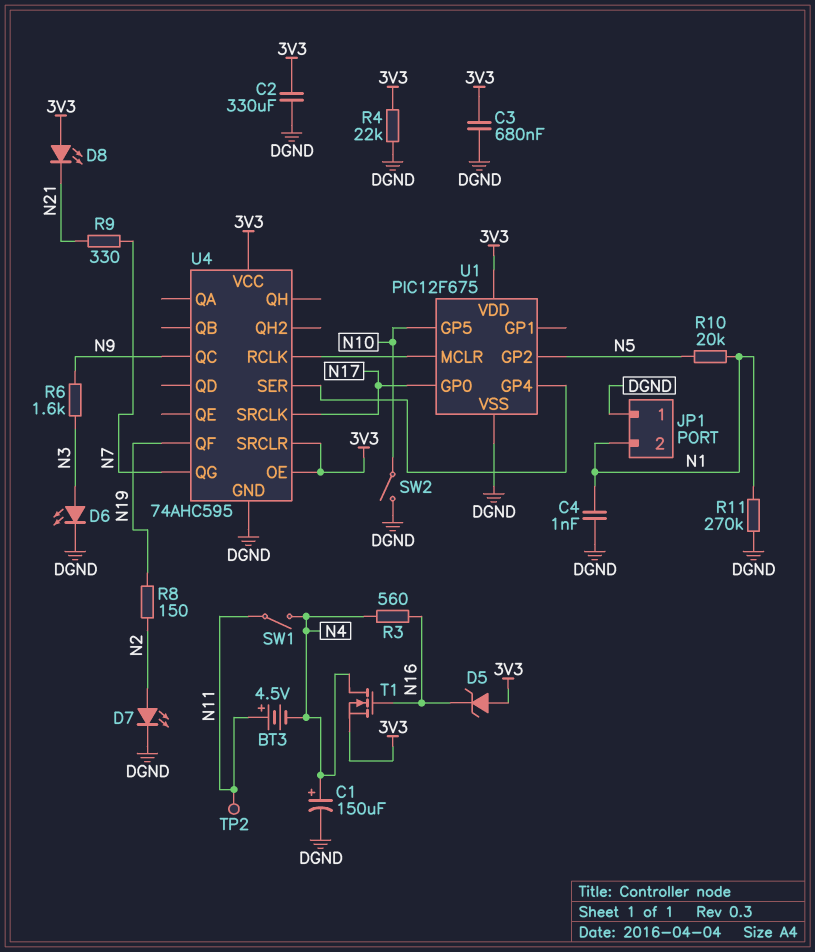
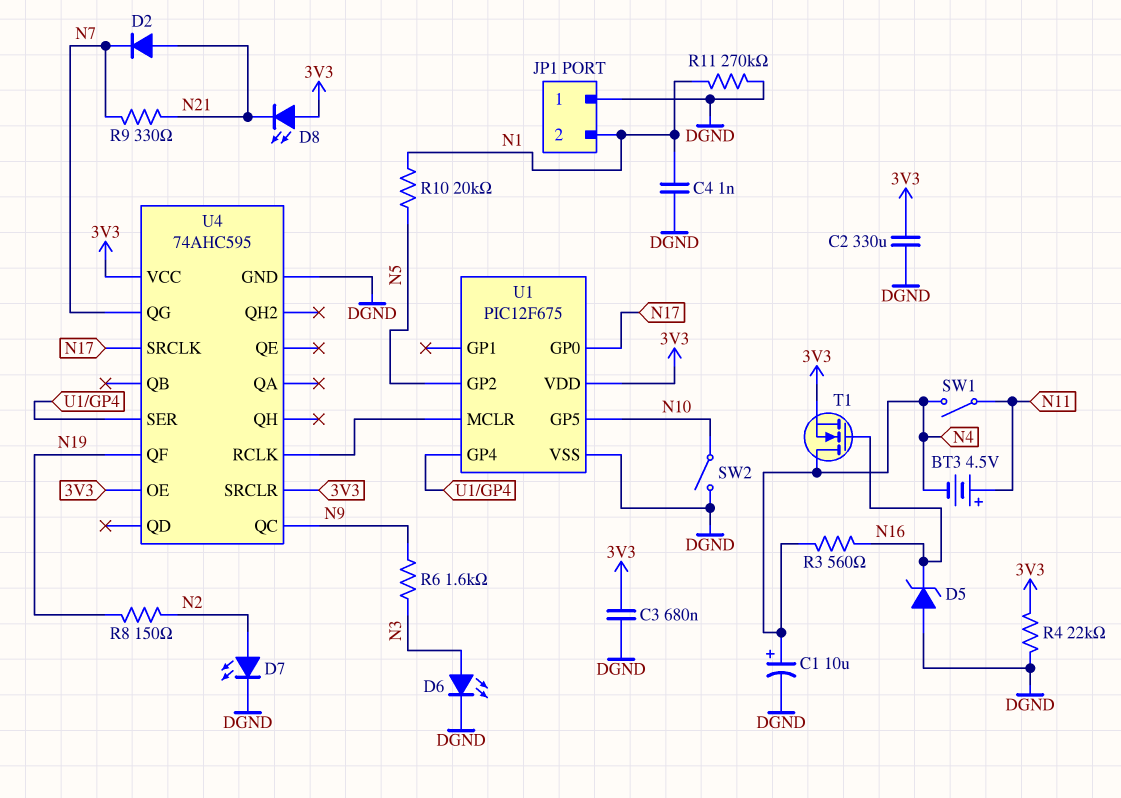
C1: 150uF (plus N4, minus DGND) -> 10uF (plus N4, minus DGND)
D2: none -> diode (A N21, K N7)
D5: zener (A 3V3, K N16) -> zener (A DGND, K N16)
TP2: test point (N11) -> none

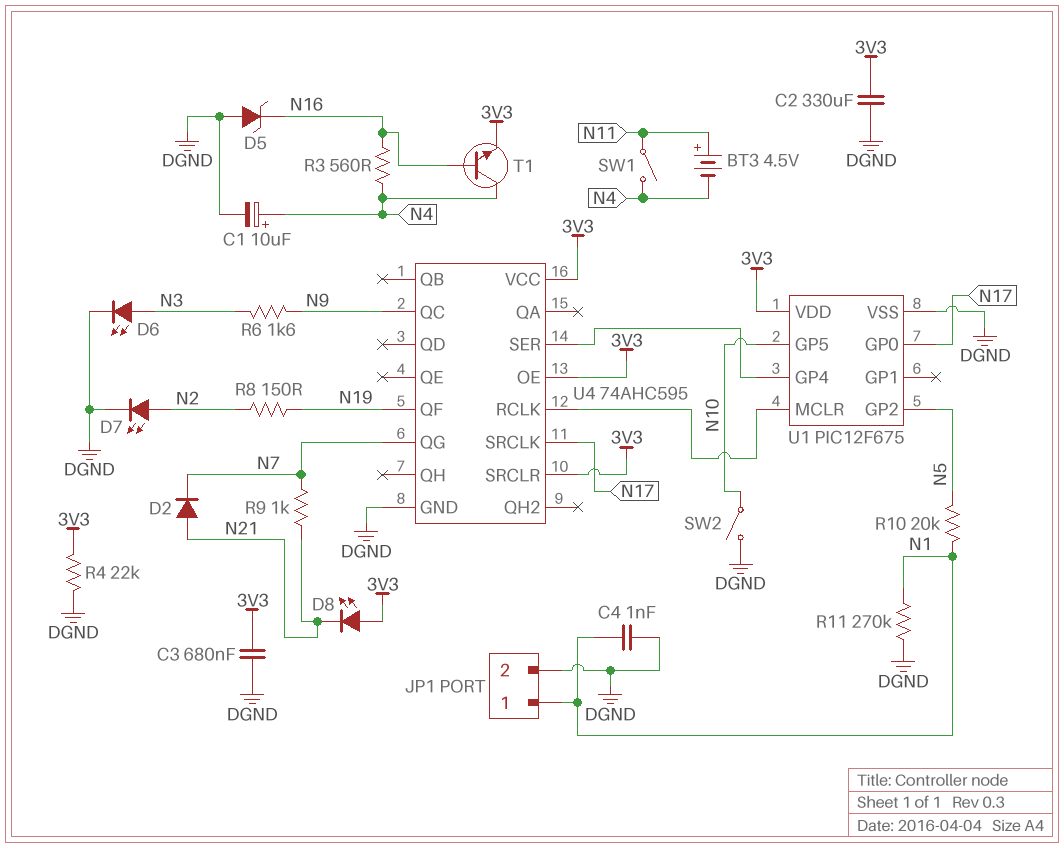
JP1 pin 1: DGND -> N1
JP1 pin 2: N1 -> DGND
R9: 330 (N7, N21) -> 1k (N7, N21)
T1: NMOS (G N16, D N4, S 3V3) -> NPN (B N16, C N4, E 3V3)

